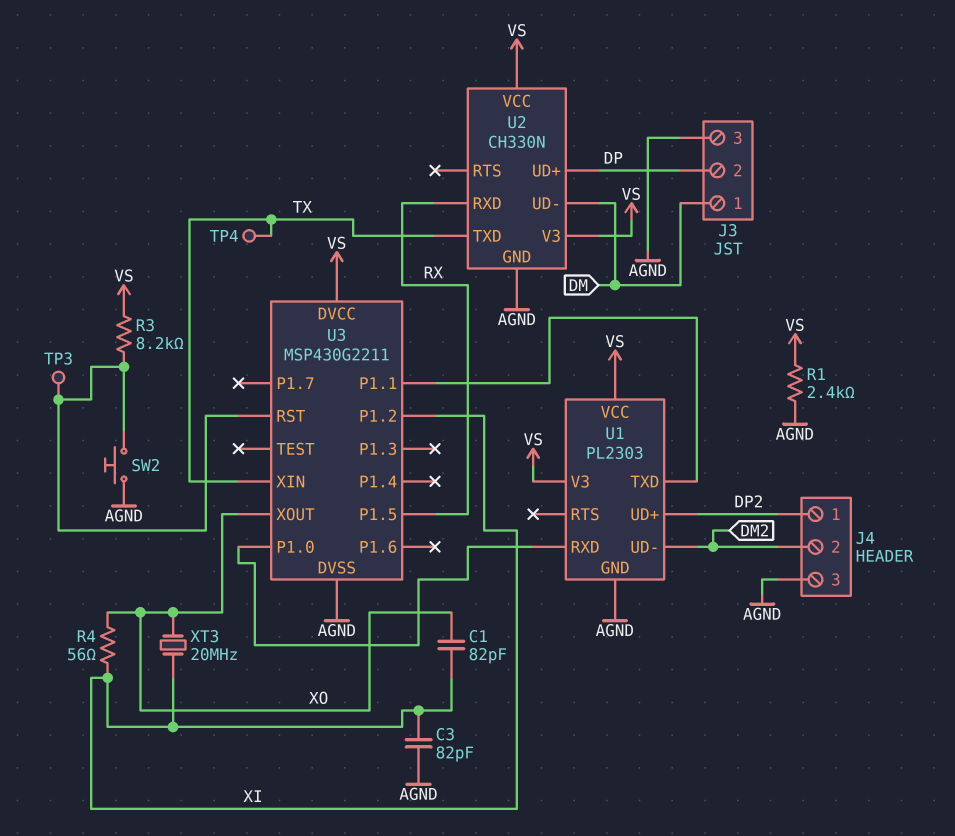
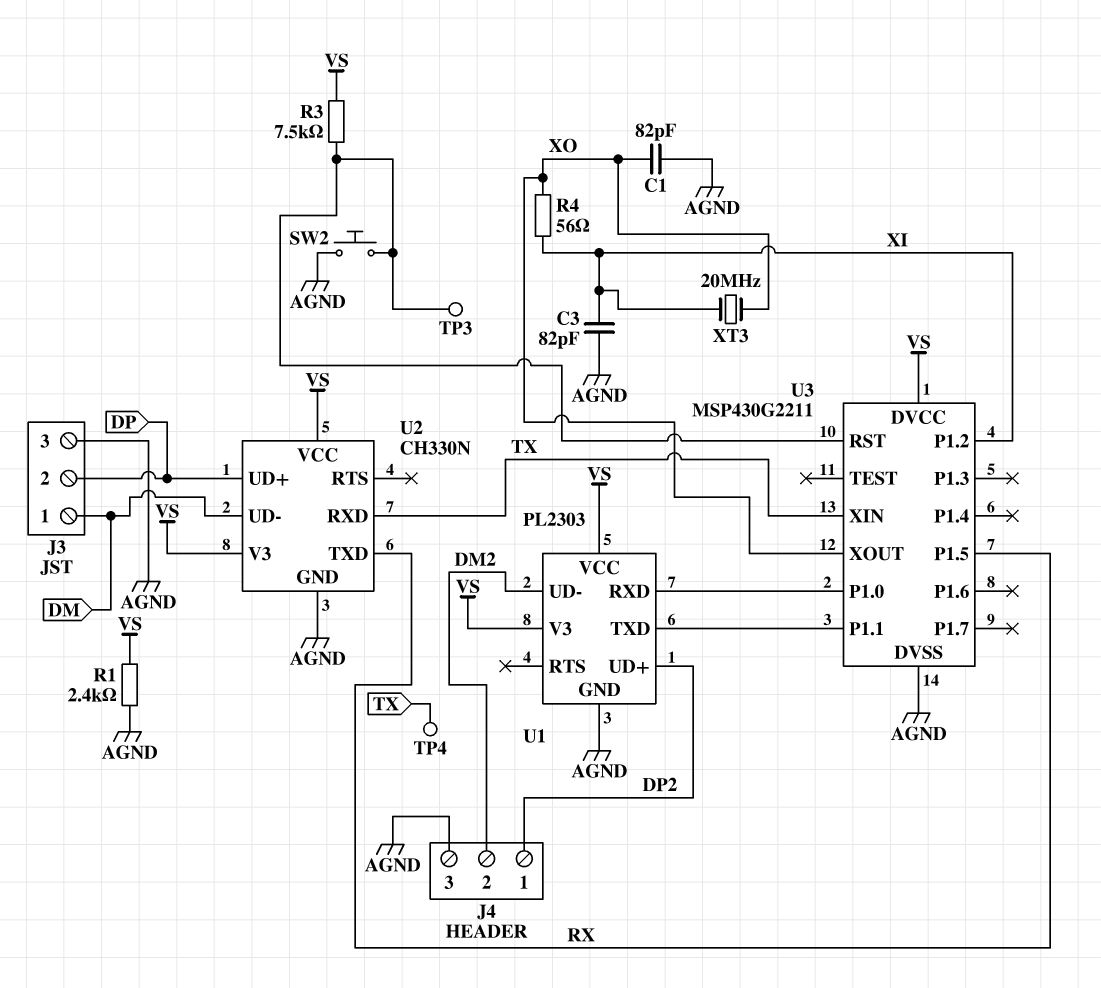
C1: 82pF (XI, XO) -> 82pF (AGND, XO)
R3: 8.2k (U3/RST, VS) -> 7.5k (U3/RST, VS)
U2 pin RXD: RX -> TX
U2 pin TXD: TX -> RX

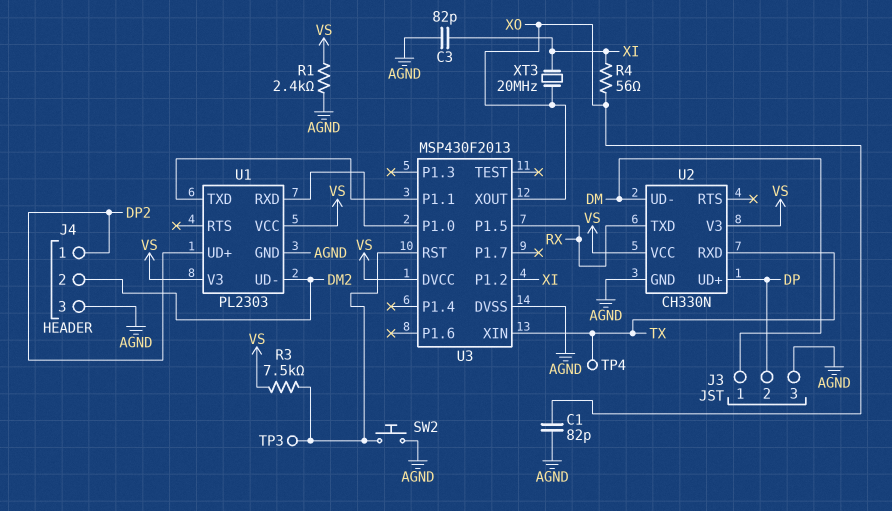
U3: MSP430G2211 -> MSP430F2013

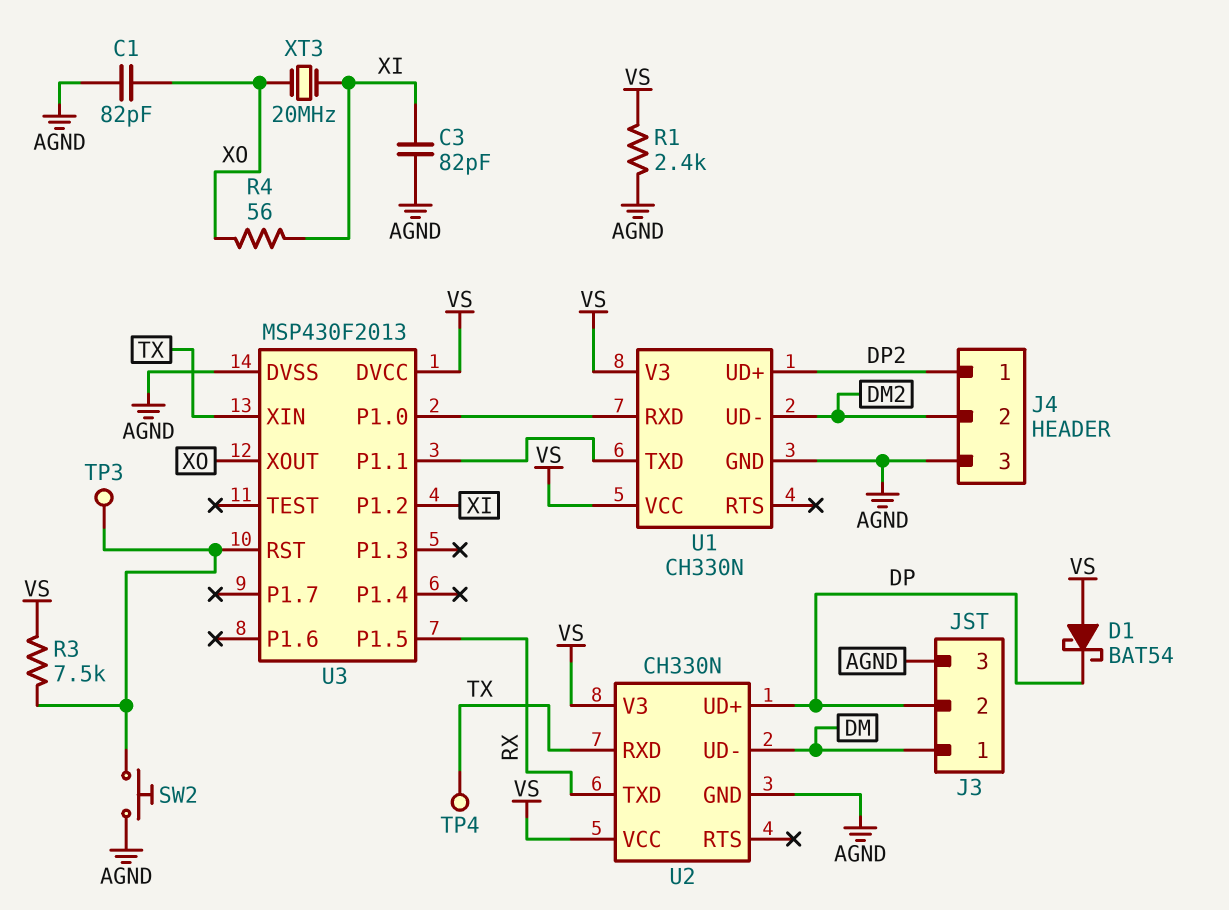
D1: none -> schottky BAT54 (A VS, K DP)
U1: PL2303 -> CH330N

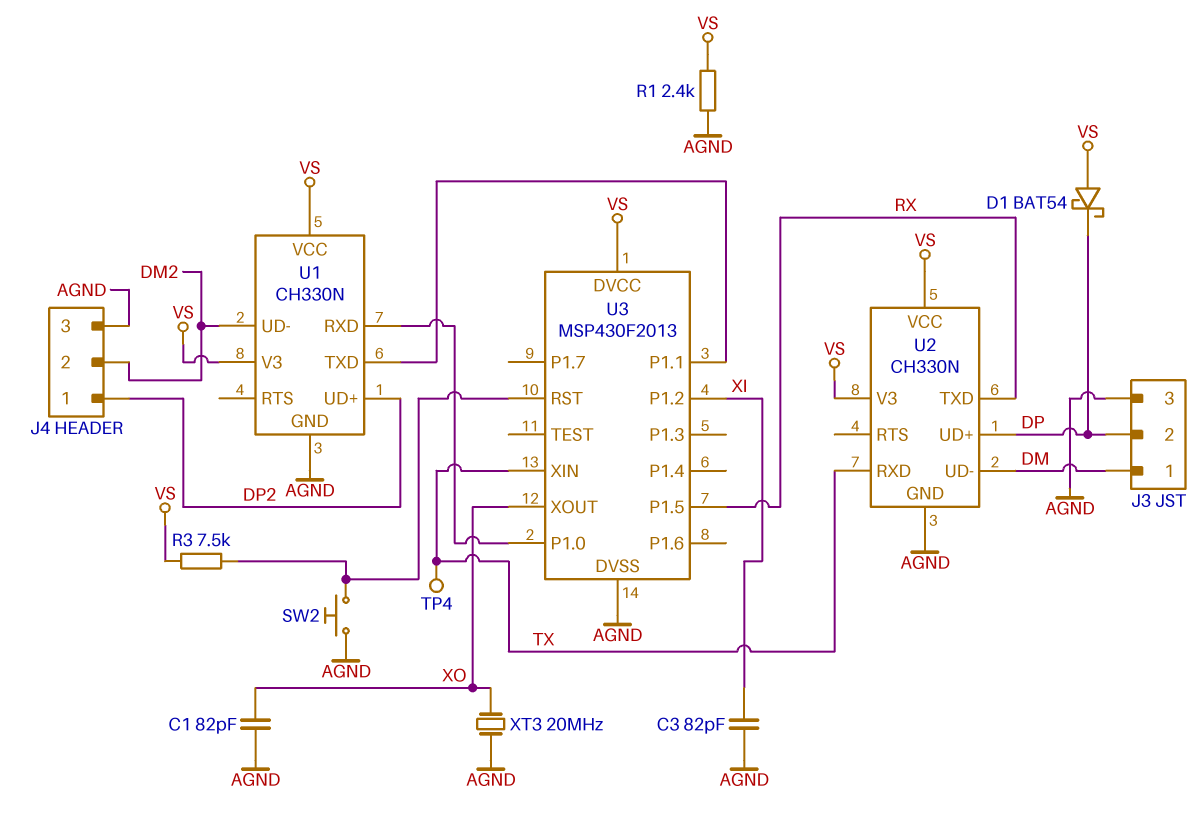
R4: 56 (XI, XO) -> none
TP3: test point (U3/RST) -> none
XT3: 20MHz (XI, XO) -> 20MHz (AGND, XO)

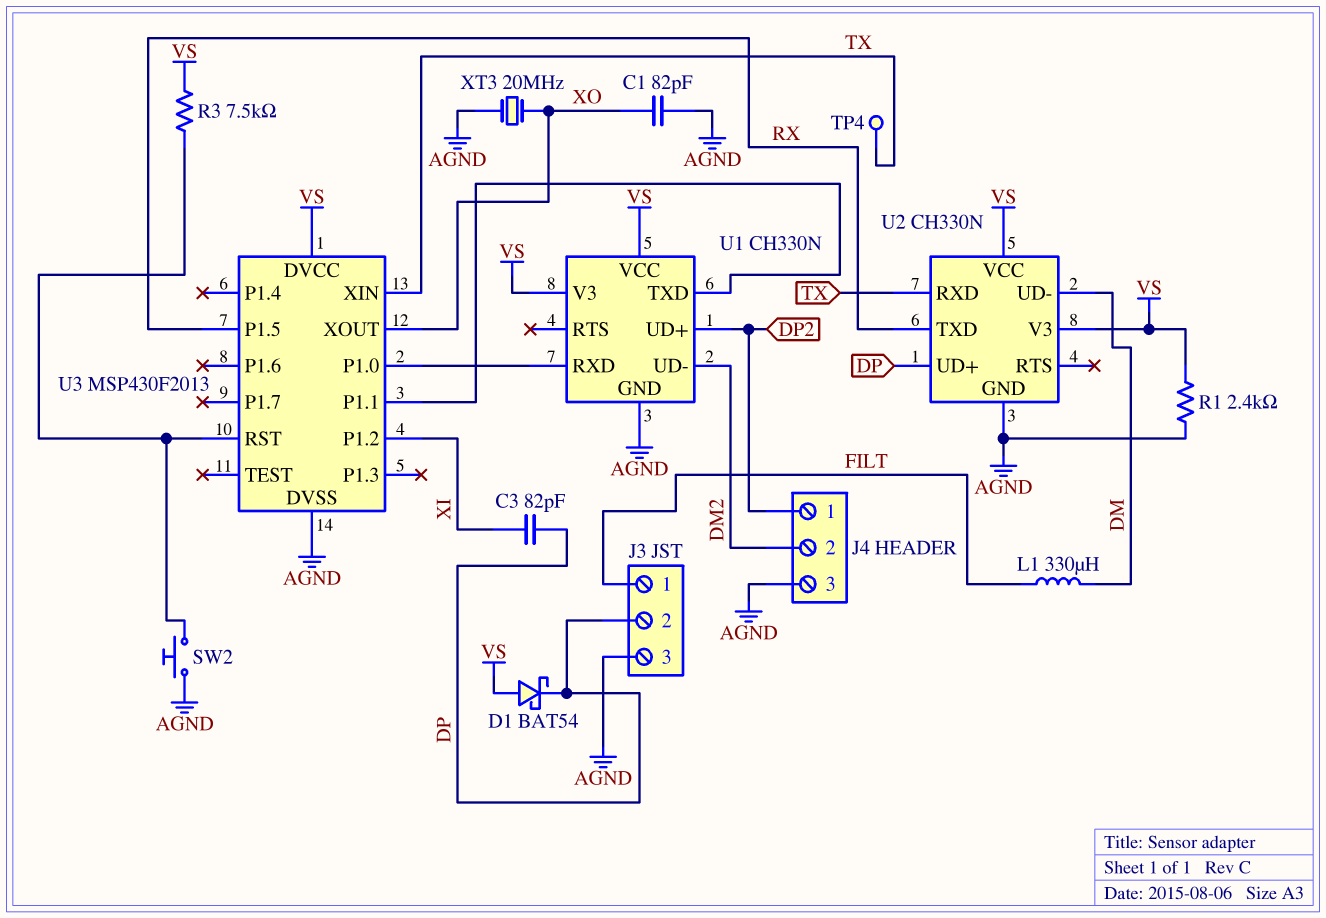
C3: 82pF (AGND, XI) -> 82pF (DP, XI)
J3 pin 1: DM -> FILT
L1: none -> 330uH (DM, FILT)

